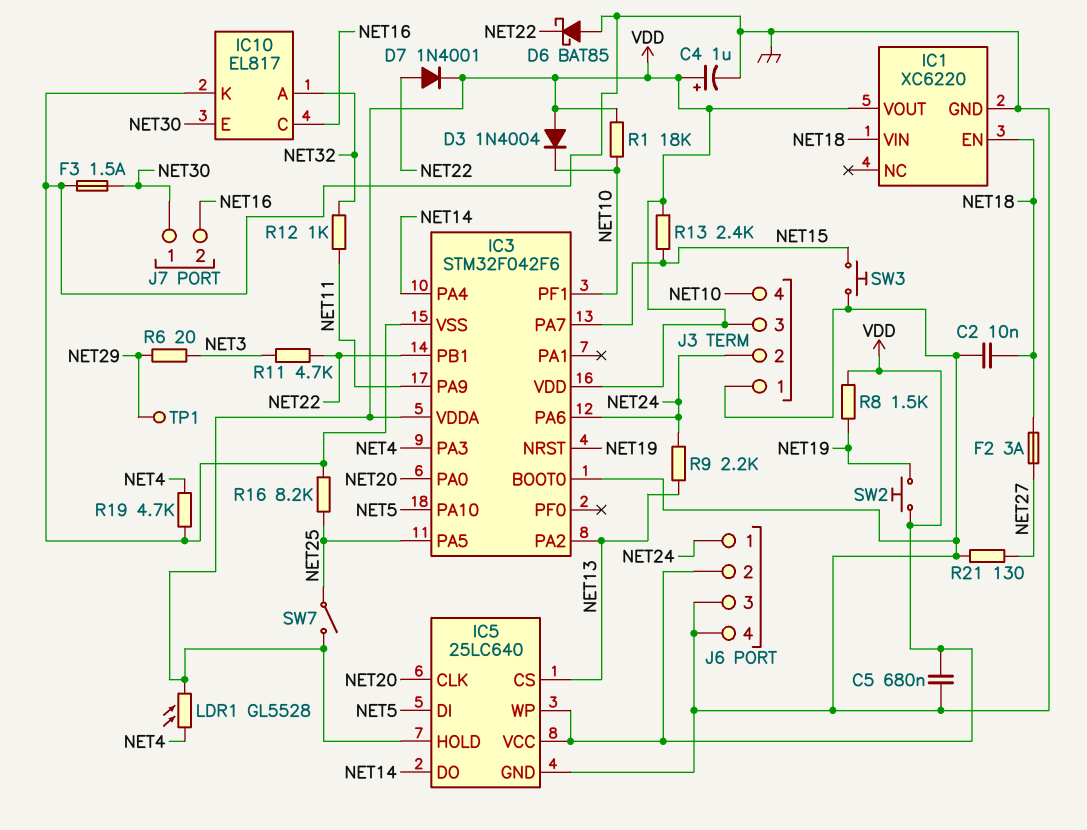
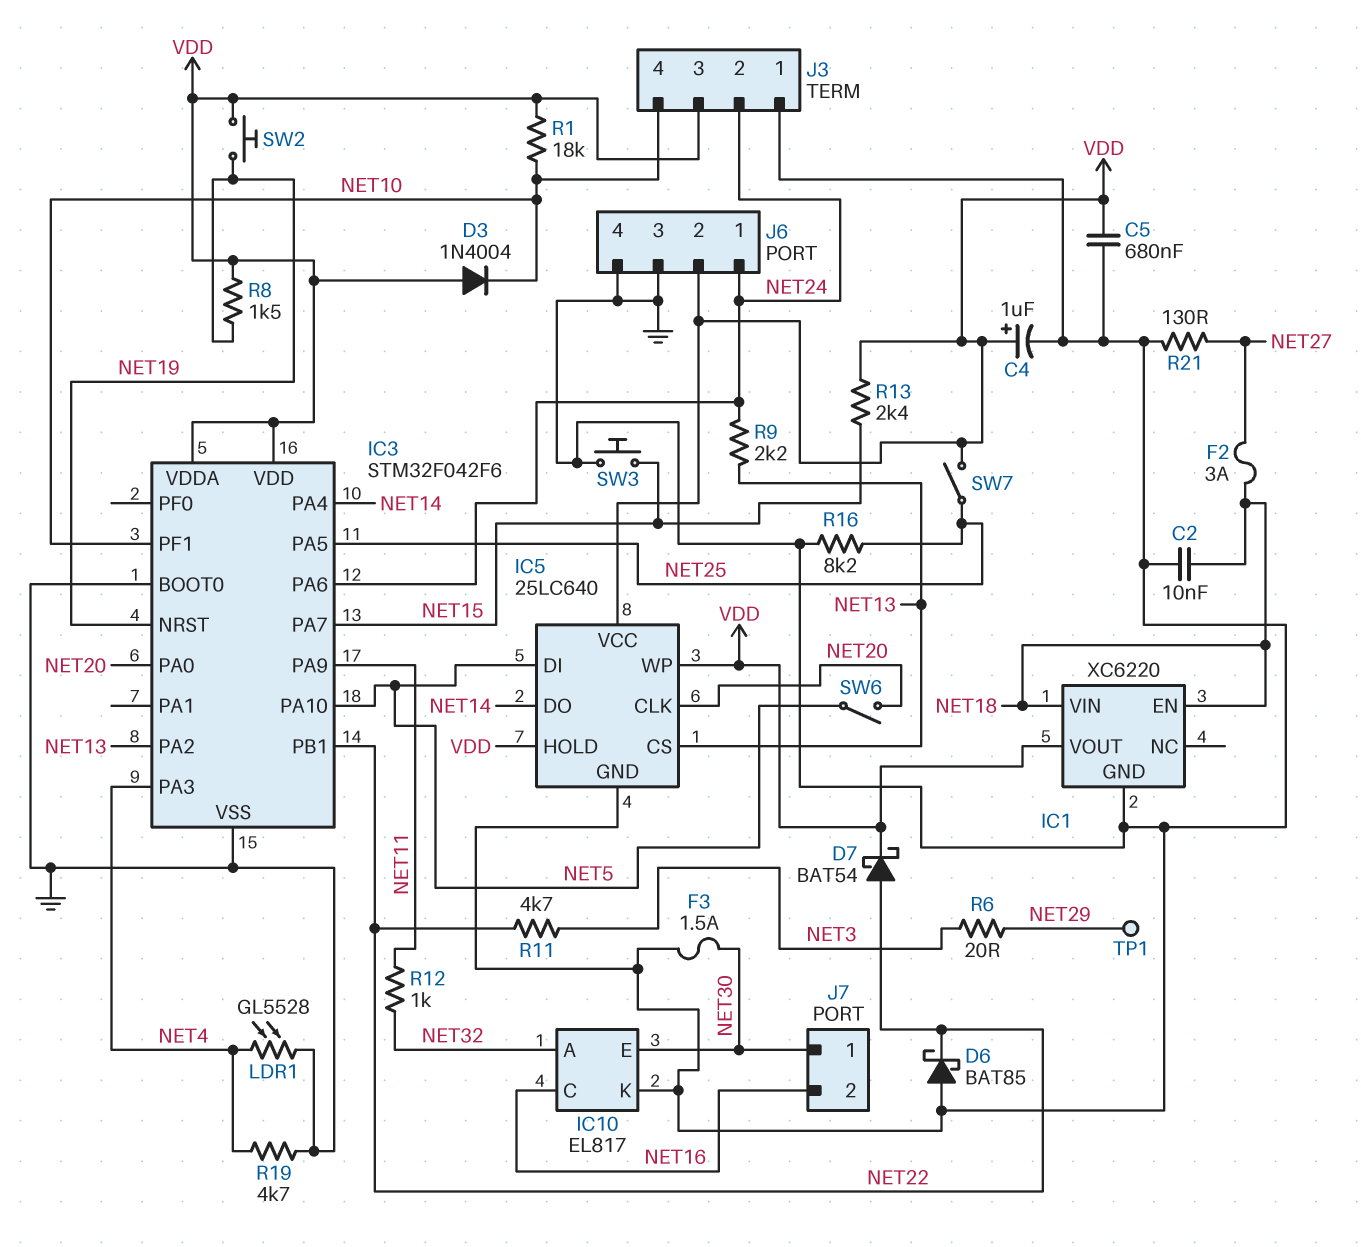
D7: diode 1N4001 (A NET22, K VDD) -> schottky BAT54 (A NET22, K VDD)
LDR1: GL5528 (NET4, VDD) -> GL5528 (GND, NET4)
SW6: none -> switch (NET5, NET20)

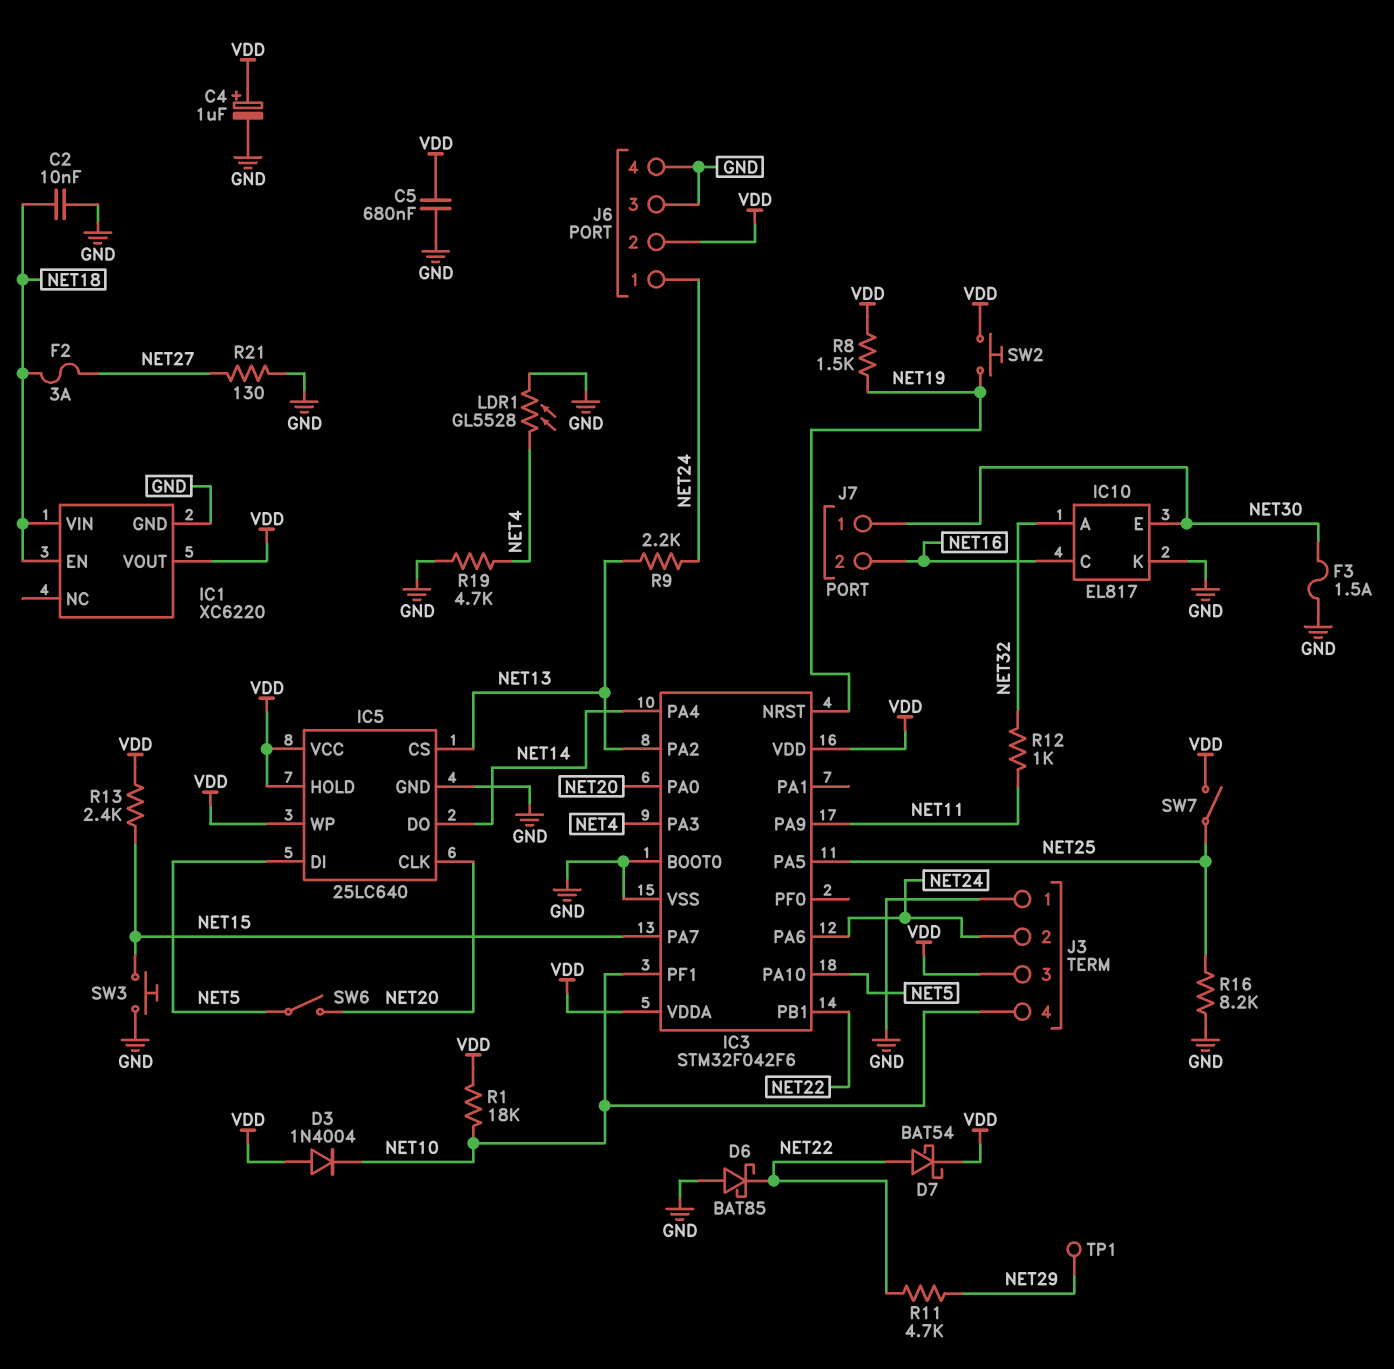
R6: 20 (NET3, NET29) -> none
R11: 4.7k (NET3, NET22) -> 4.7k (NET22, NET29)

